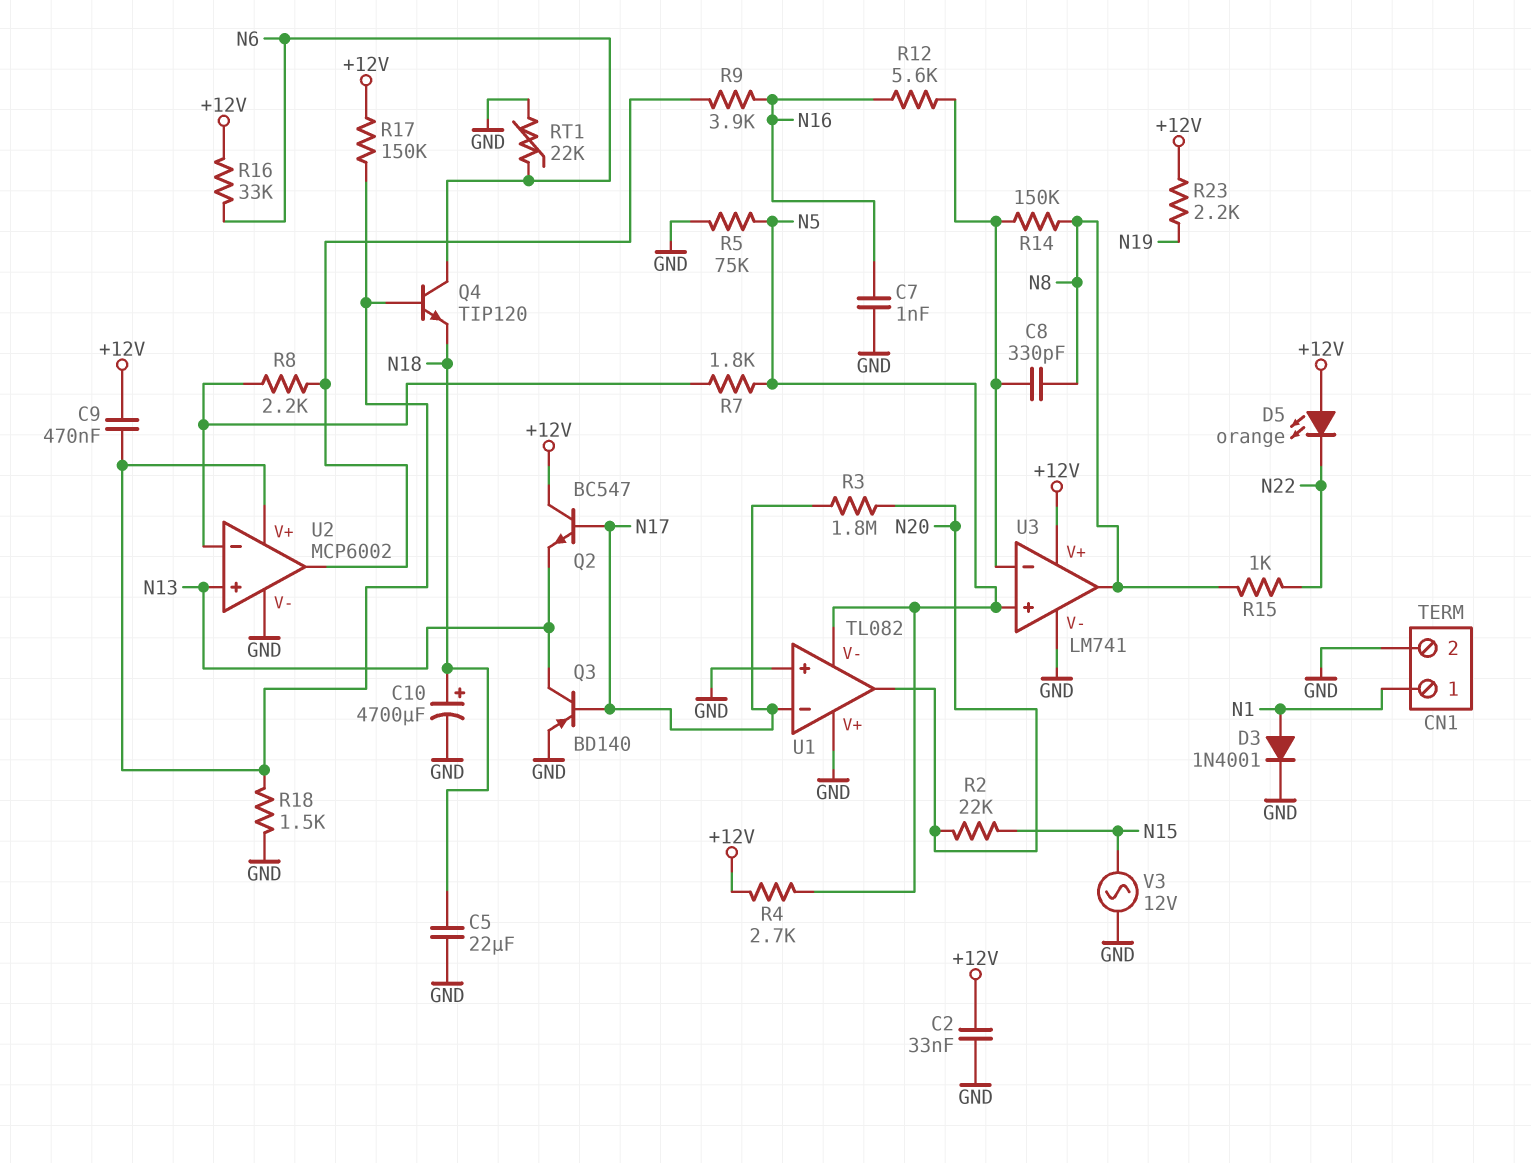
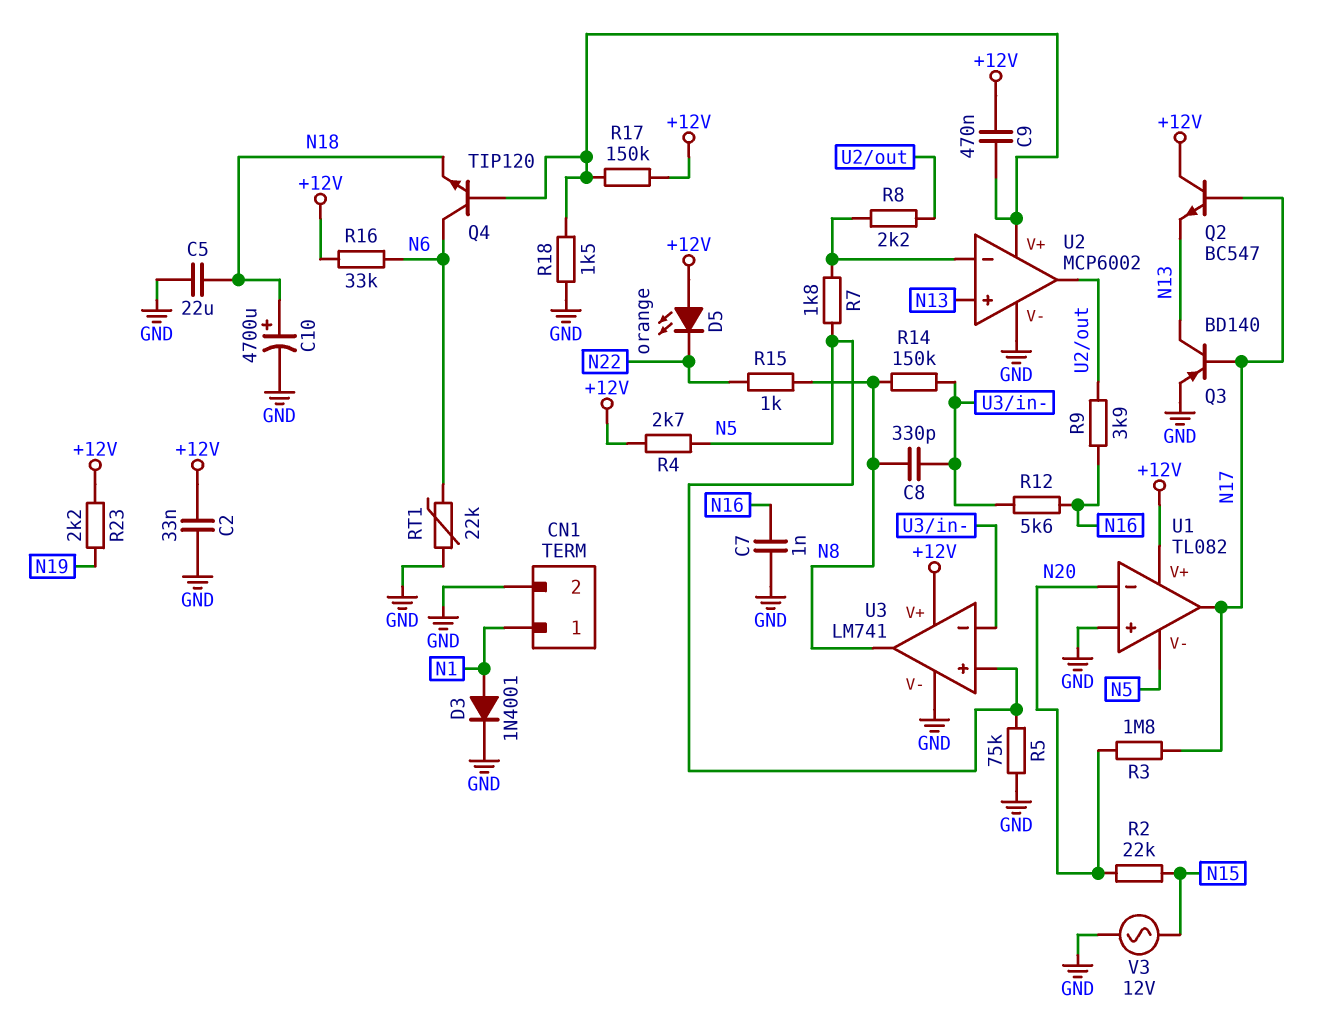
U1 pin V+: GND -> +12V
U1 pin in-: N17 -> N20
U1 pin out: N20 -> N17

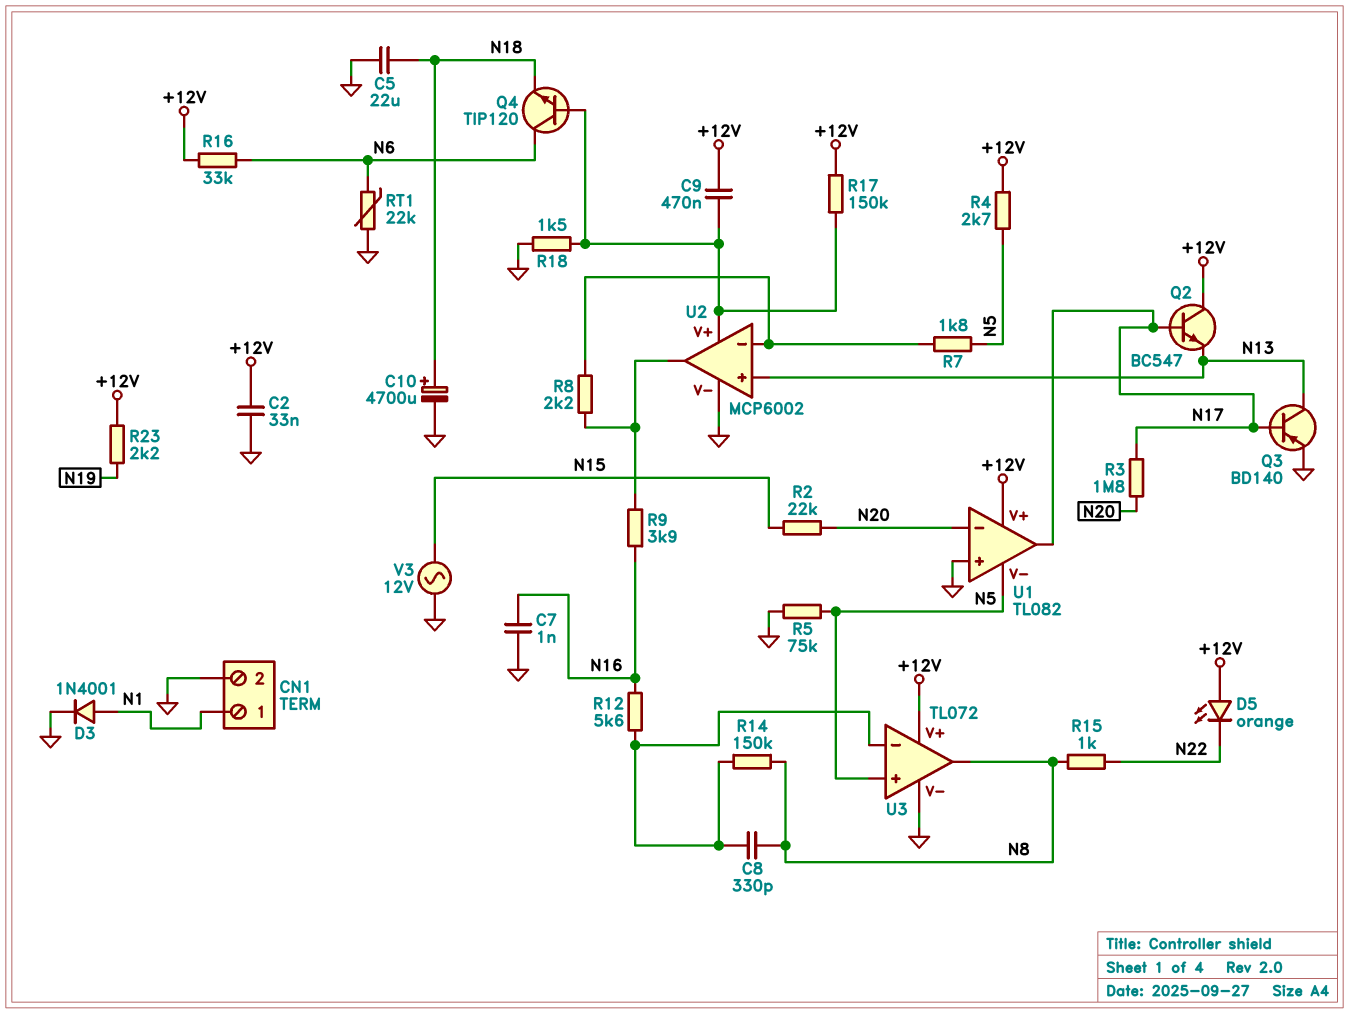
U3: LM741 -> TL072

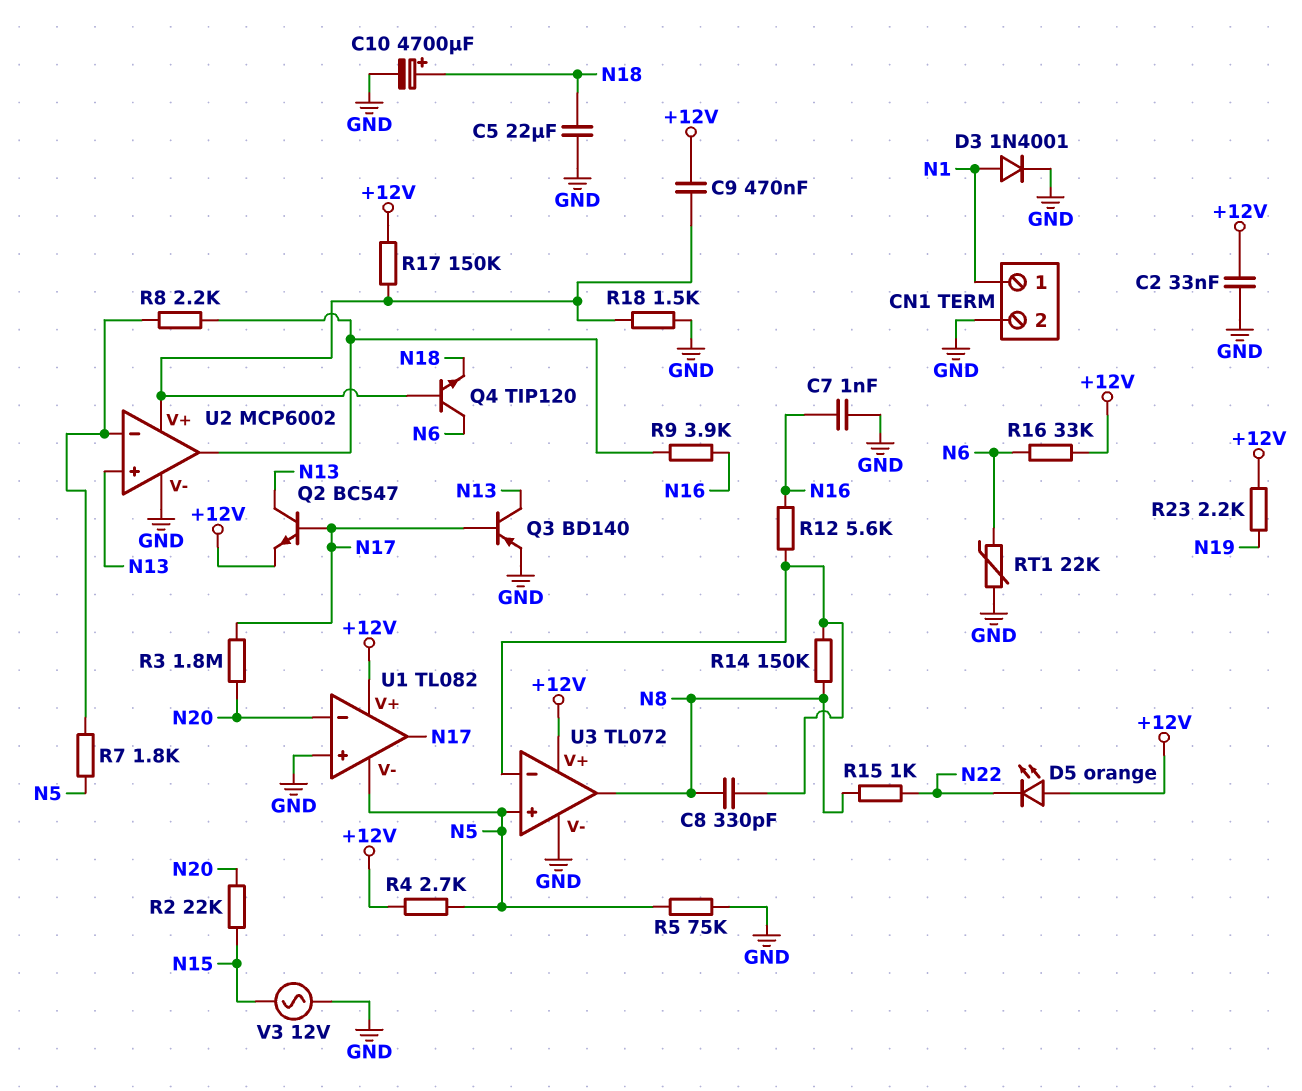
Q2: NPN BC547 (B N17, C +12V, E N13) -> NPN BC547 (B N17, C N13, E +12V)

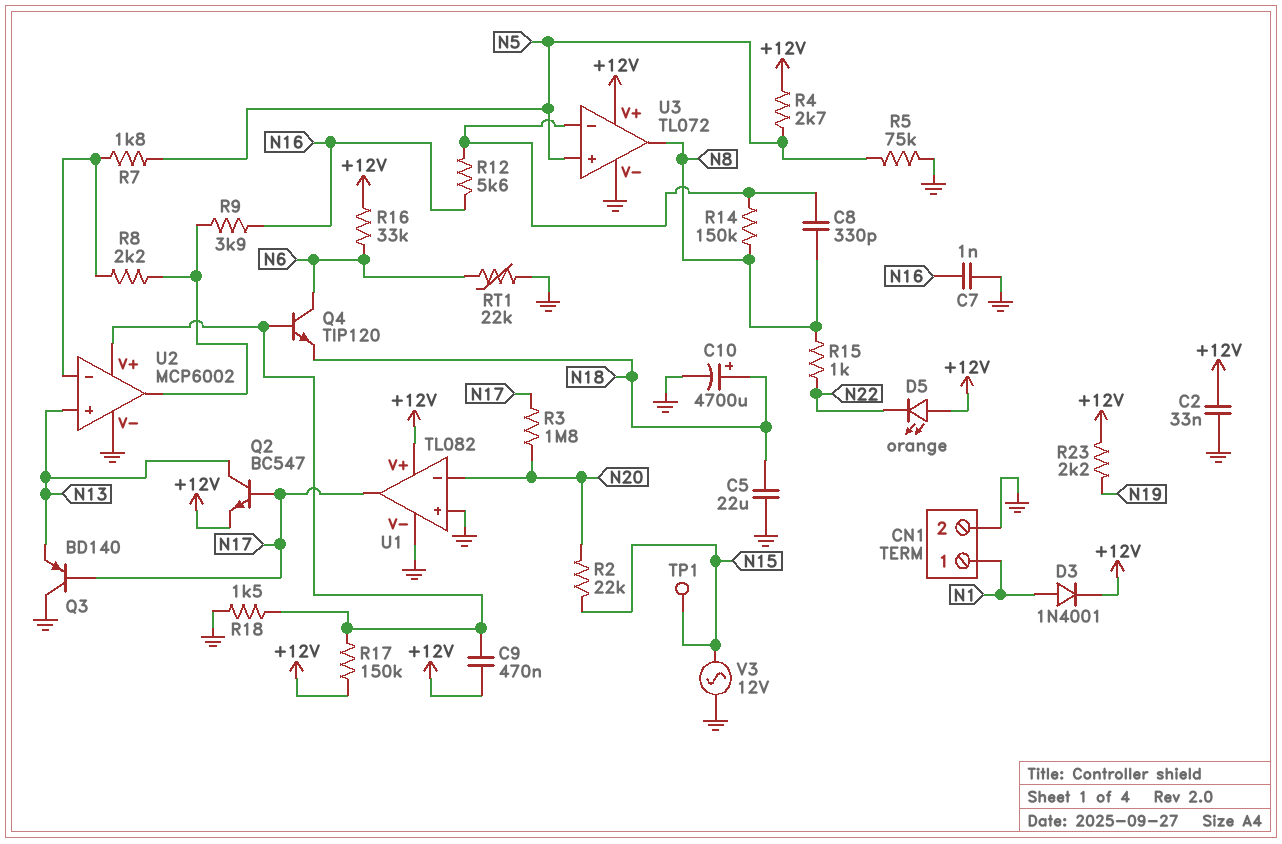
D3: diode 1N4001 (A N1, K GND) -> diode 1N4001 (A N1, K +12V)
Q3: PNP BD140 (B N17, C N13, E GND) -> PNP BD140 (B N17, C GND, E N13)
TP1: none -> test point (N15)
U1 pin V-: N5 -> GND

